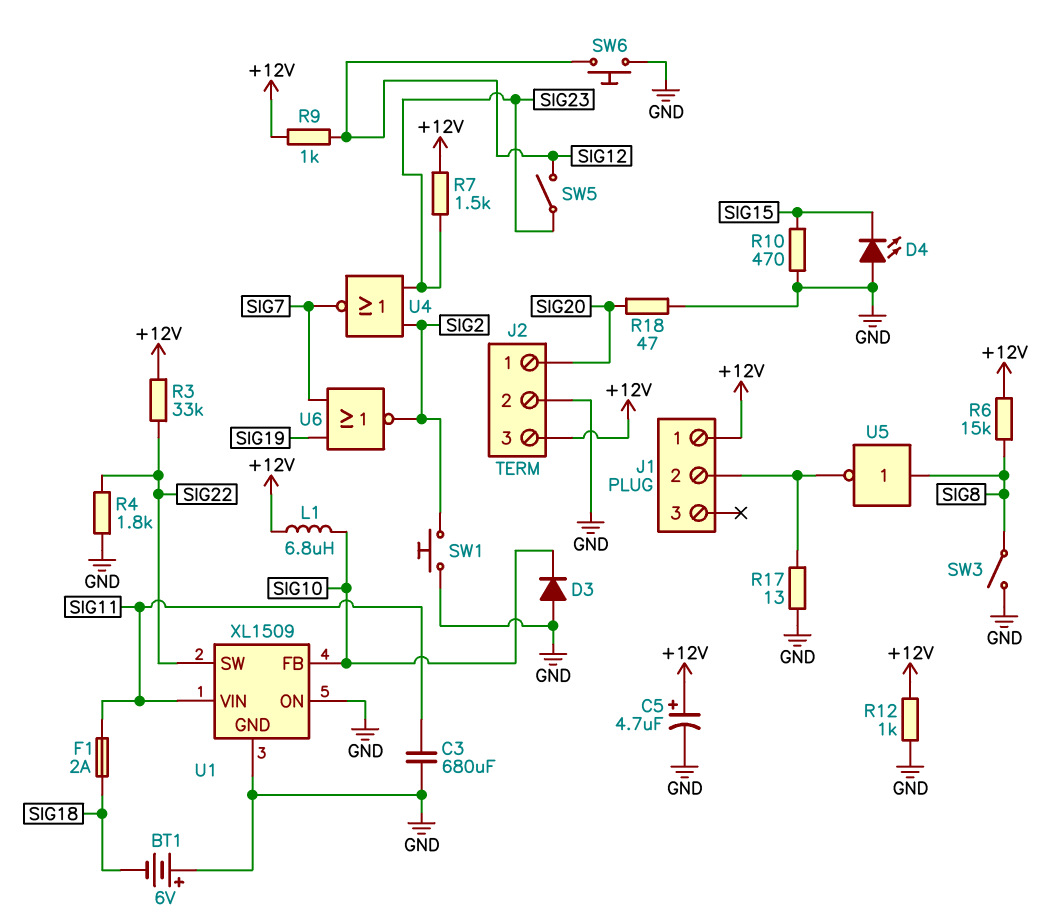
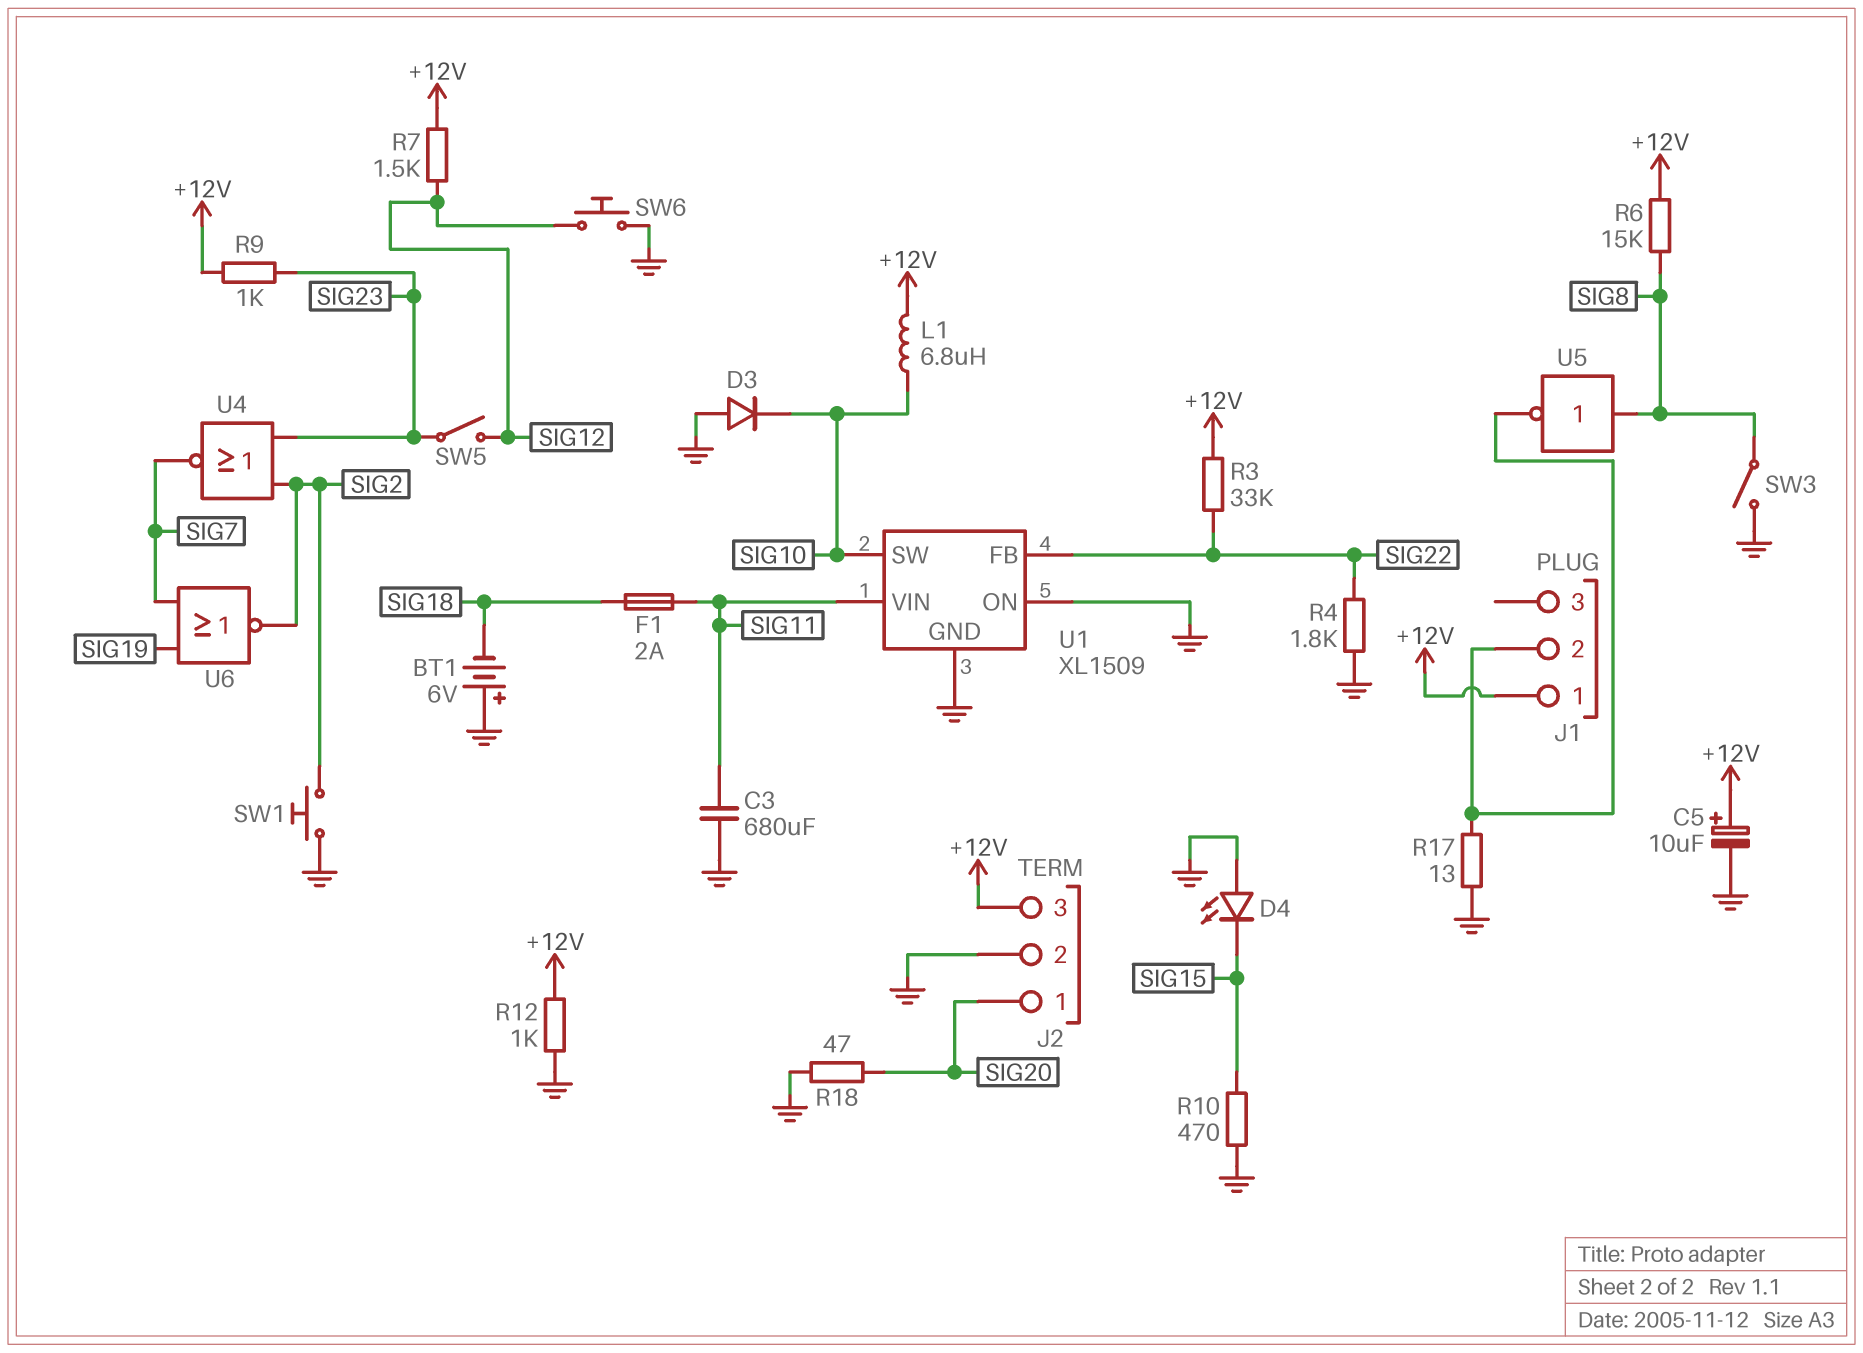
C5: 4.7uF (plus +12V, minus GND) -> 10uF (plus +12V, minus GND)
R7: 1.5k (+12V, SIG23) -> 1.5k (+12V, SIG12)
R9: 1k (+12V, SIG12) -> 1k (+12V, SIG23)
U1 pin FB: SIG10 -> SIG22
U1 pin SW: SIG22 -> SIG10

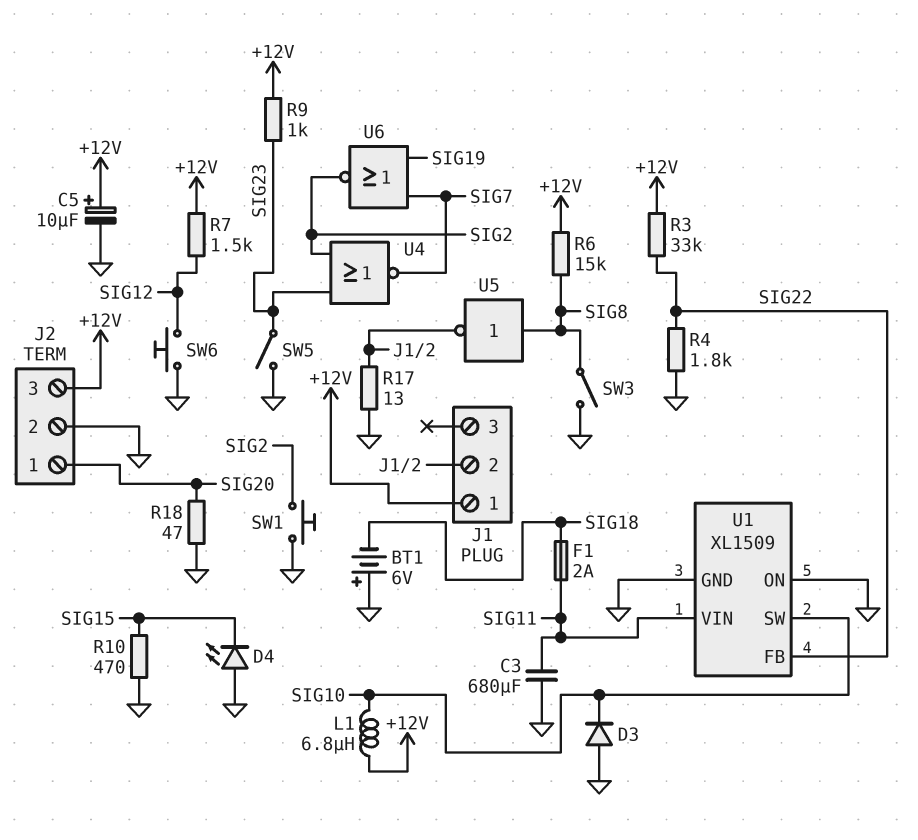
R12: 1k (+12V, GND) -> none
SW5: switch (SIG12, SIG23) -> switch (GND, SIG23)

